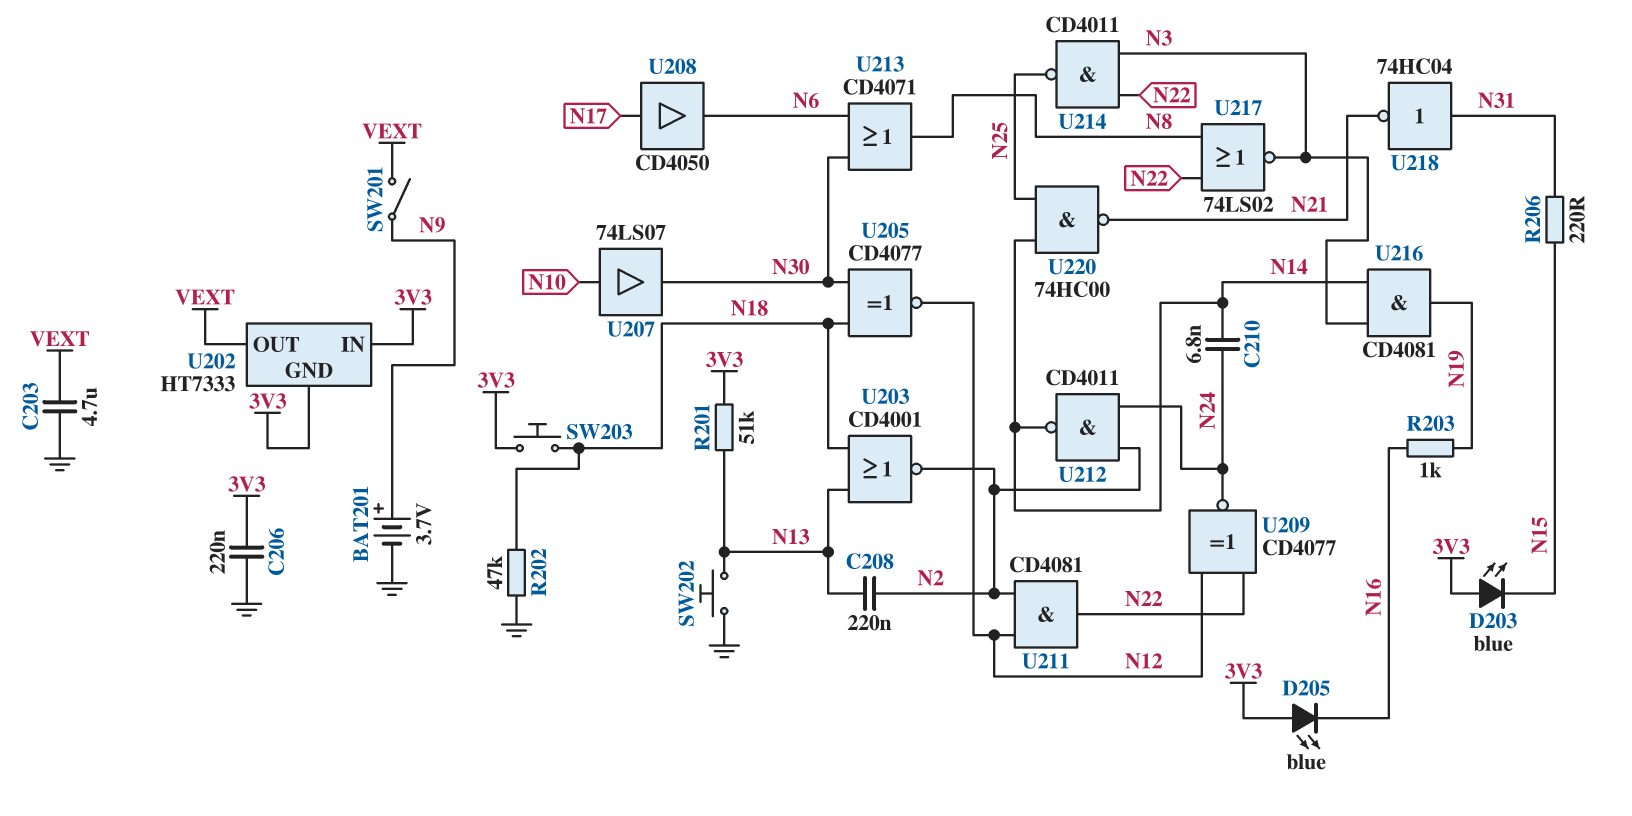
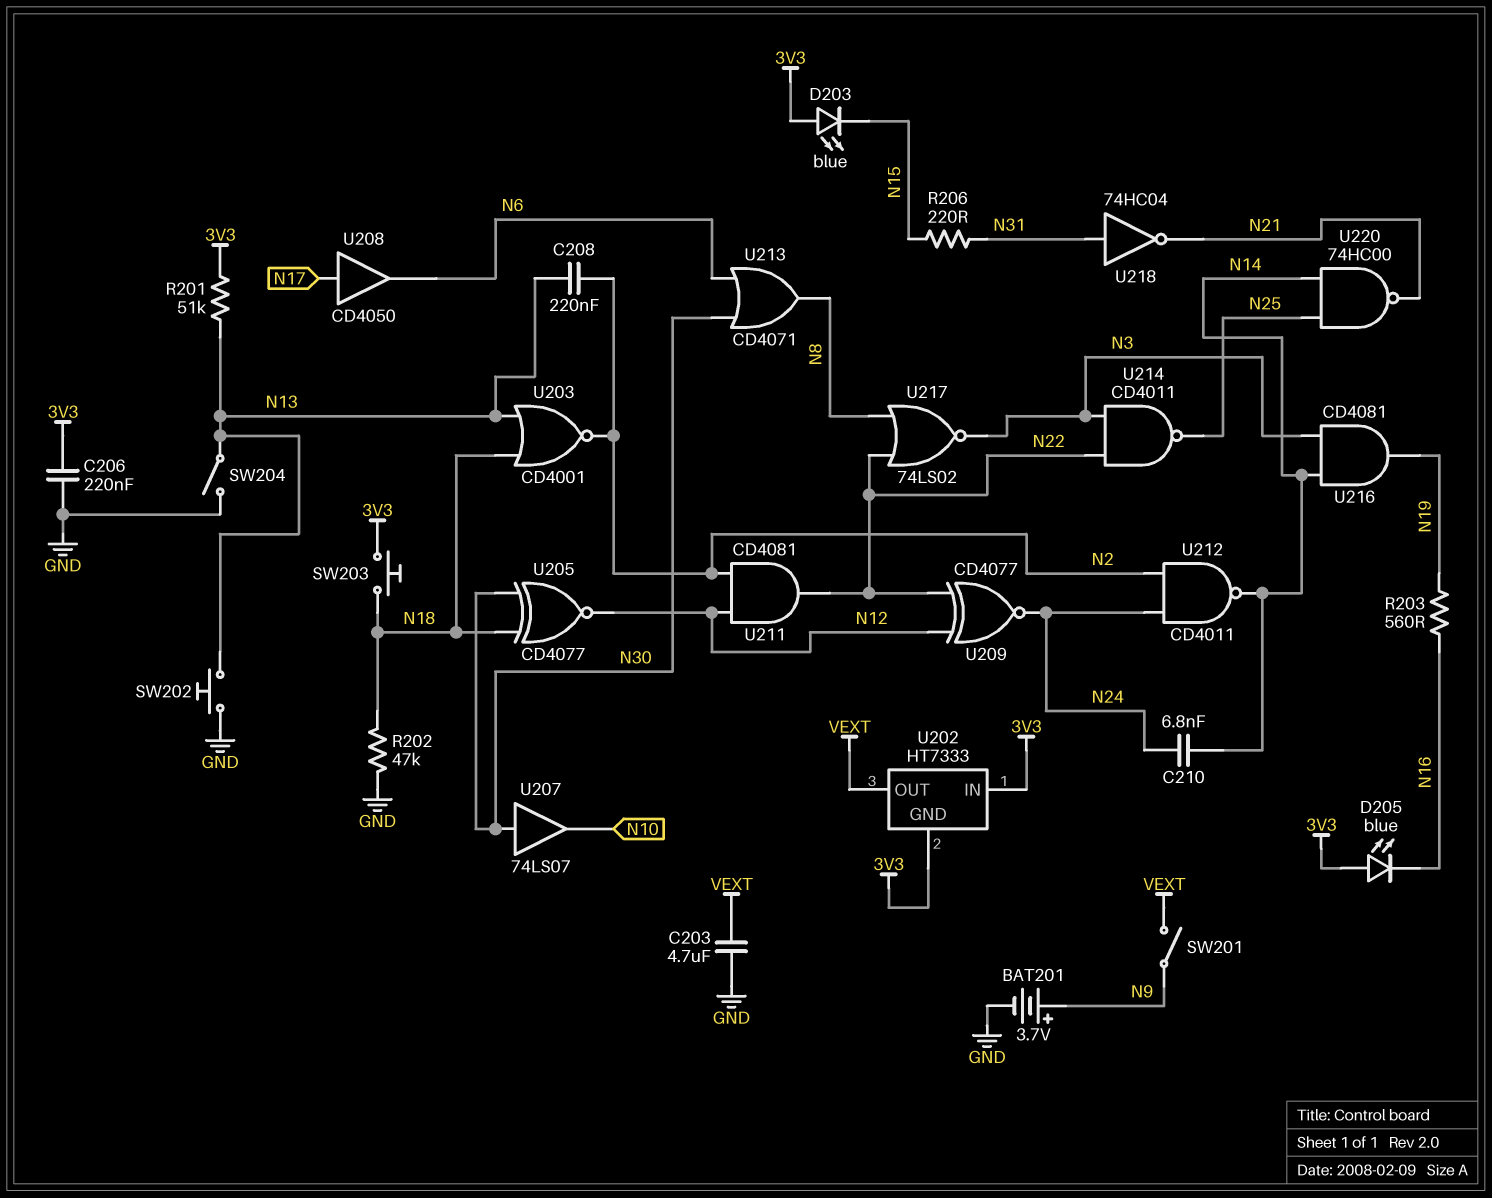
R203: 1k (N16, N19) -> 560 (N16, N19)
SW204: none -> switch (GND, N13)
U207: buffer 74LS07 (in N10, out N30) -> buffer 74LS07 (in N30, out N10)

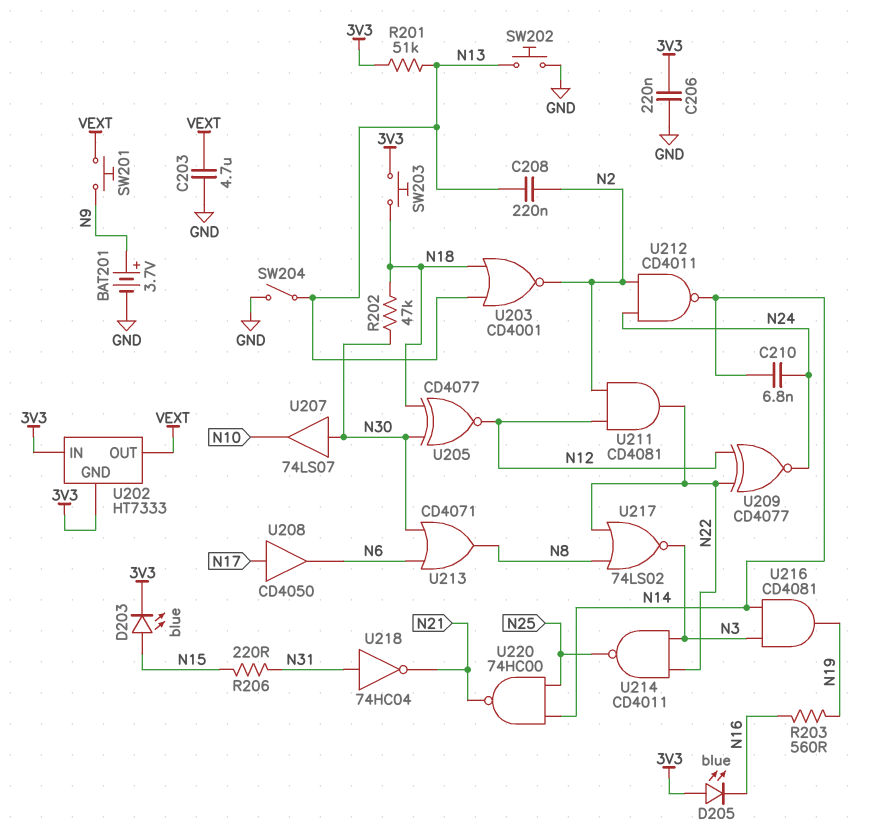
D203: LED blue (A 3V3, K N15) -> LED blue (A N15, K 3V3)
R202: 47k (GND, N18) -> 47k (N18, N30)
SW201: switch (N9, VEXT) -> button (N9, VEXT)

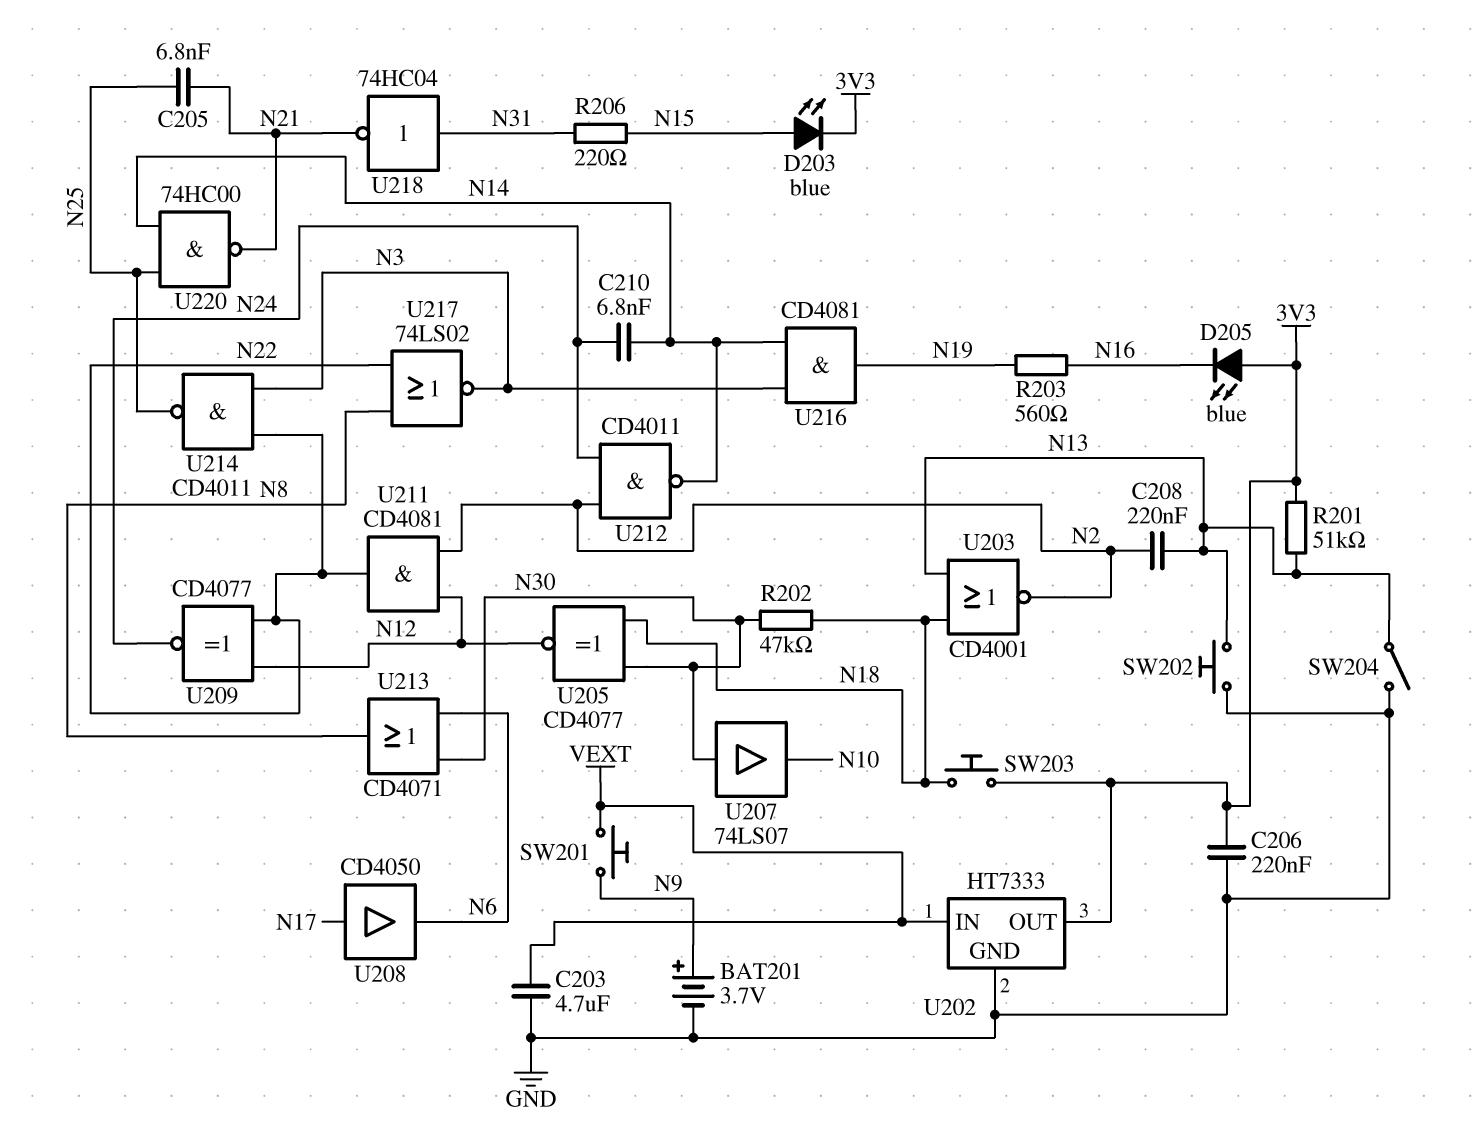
C205: none -> 6.8nF (N21, N25)
U202 pin GND: 3V3 -> GND
U202 pin IN: 3V3 -> VEXT
U202 pin OUT: VEXT -> 3V3

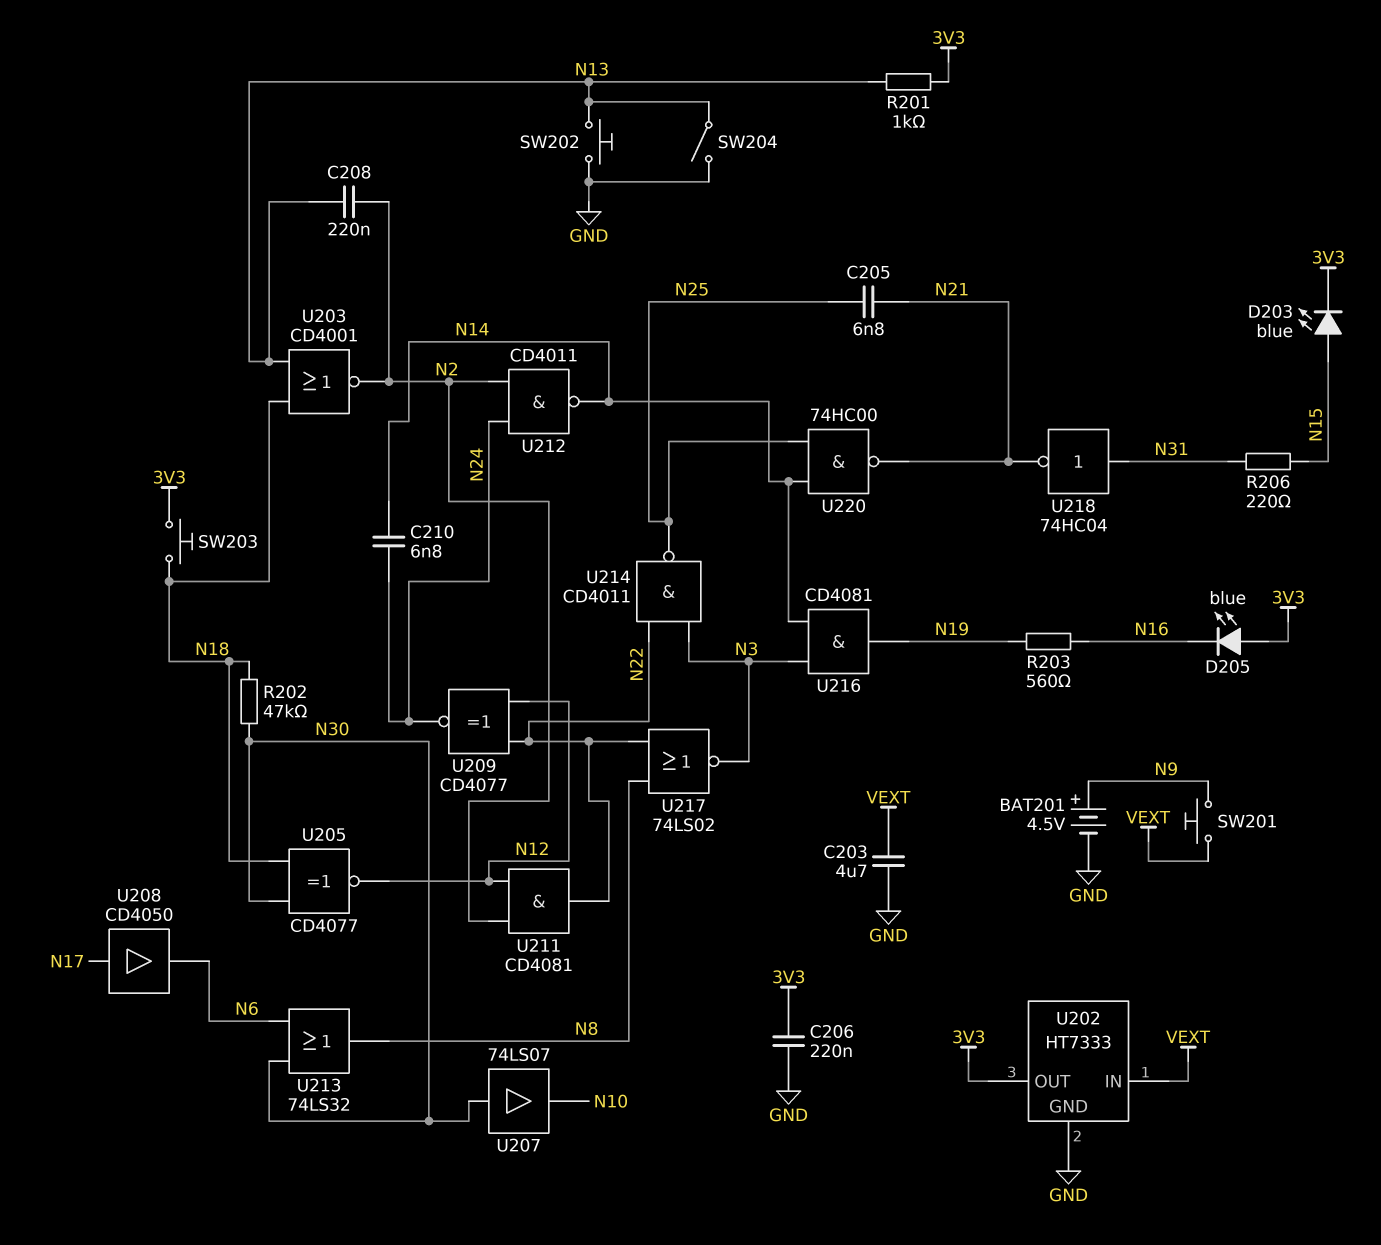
BAT201: 3.7V (plus N9, minus GND) -> 4.5V (plus N9, minus GND)
R201: 51k (3V3, N13) -> 1k (3V3, N13)
U213: OR CD4071 (in N6, in N30, out N8) -> OR 74LS32 (in N6, in N30, out N8)

